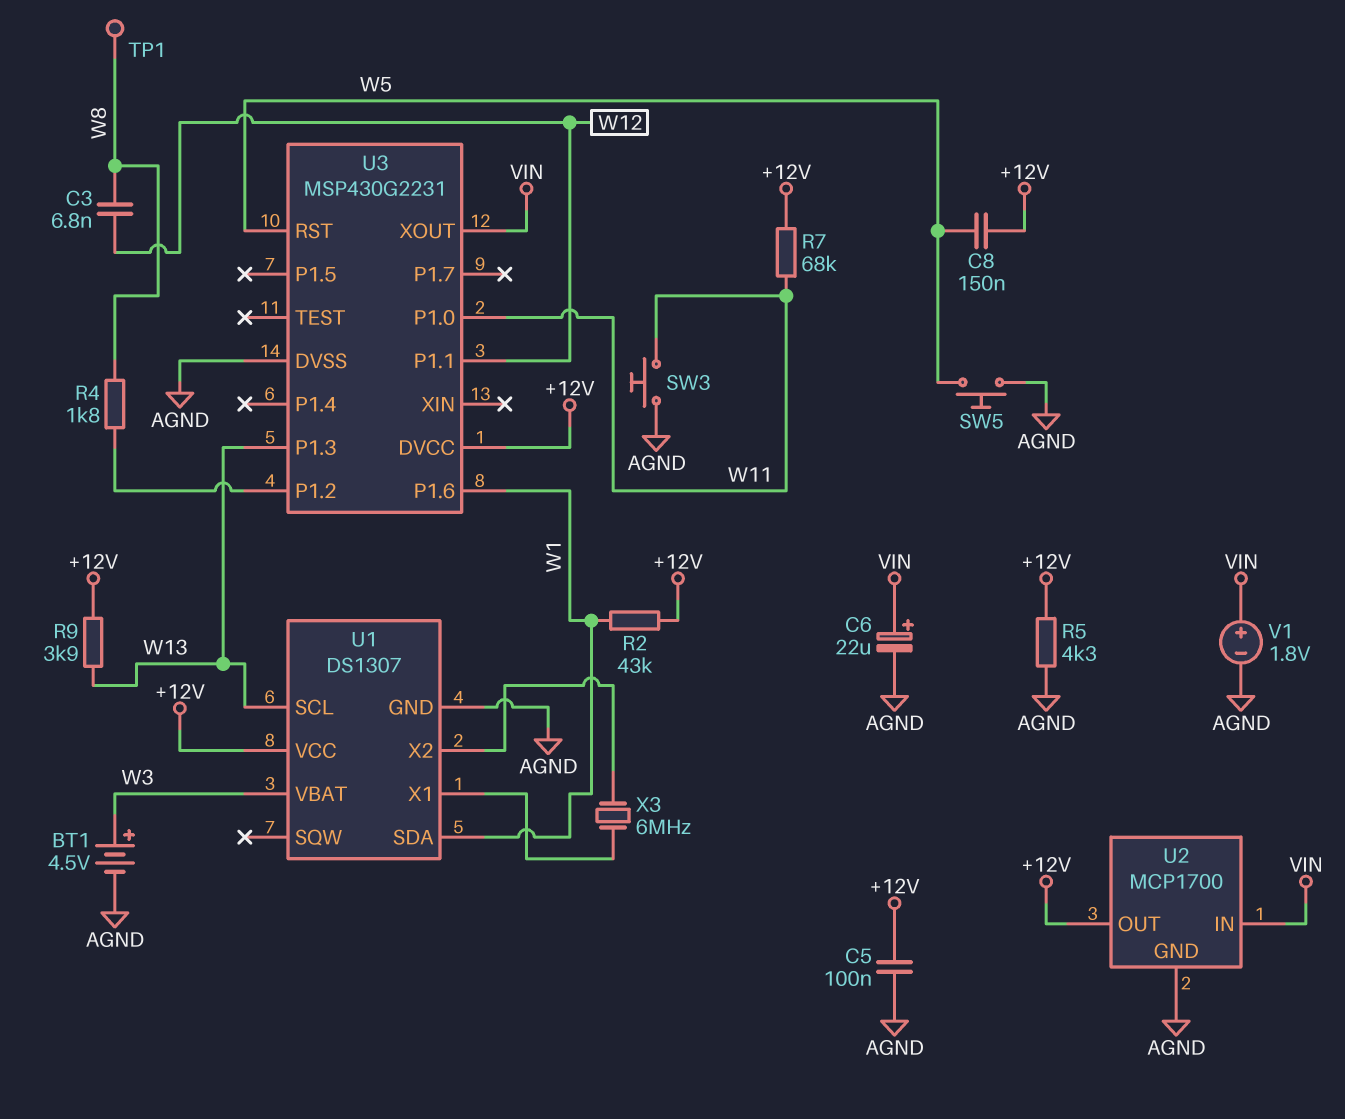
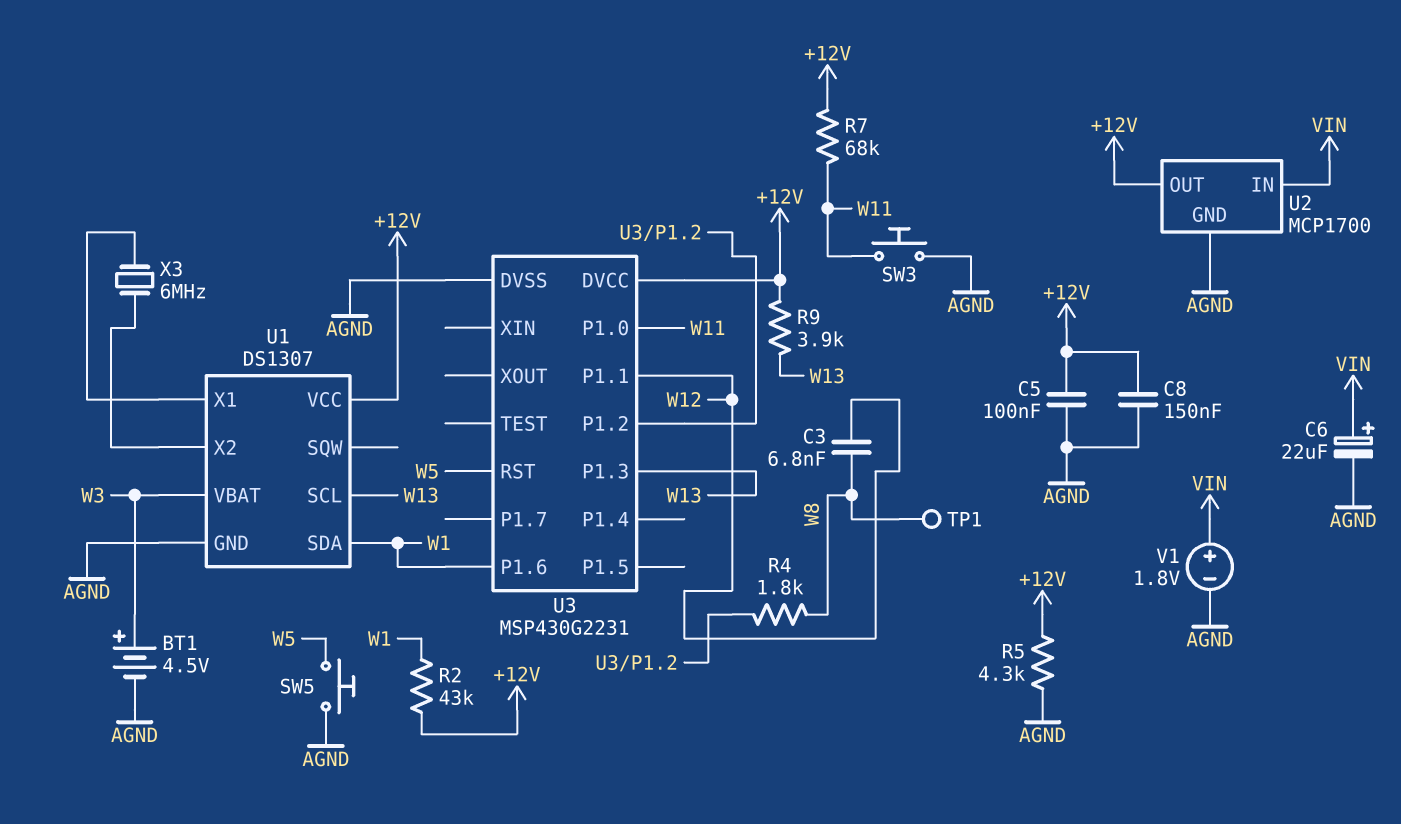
C8: 150nF (+12V, W5) -> 150nF (+12V, AGND)
U3 pin XOUT: VIN -> none

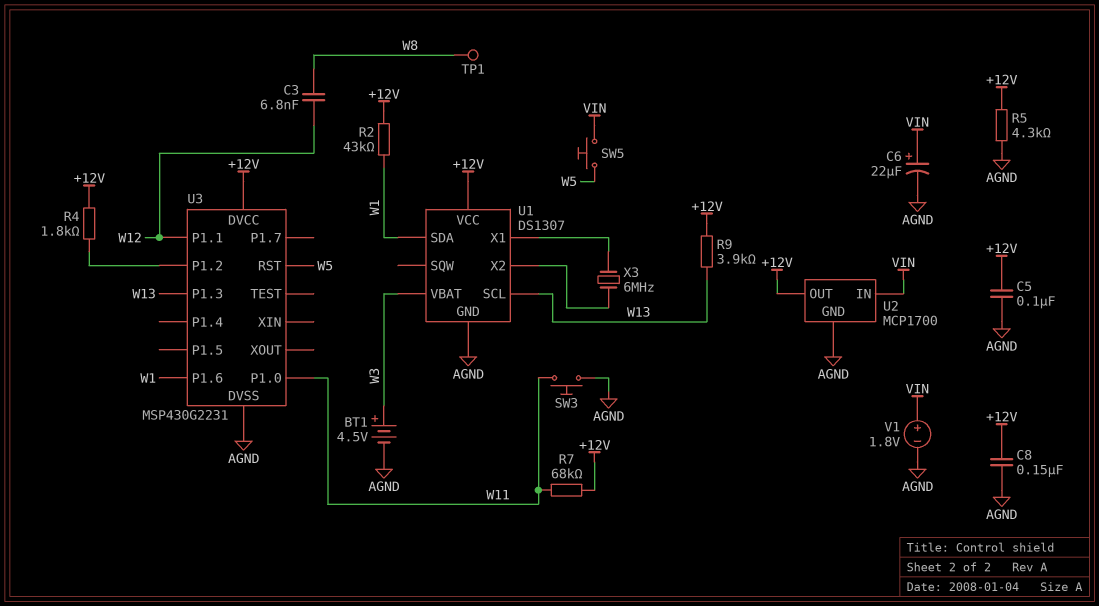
R4: 1.8k (U3/P1.2, W8) -> 1.8k (+12V, U3/P1.2)
SW5: button (AGND, W5) -> button (VIN, W5)

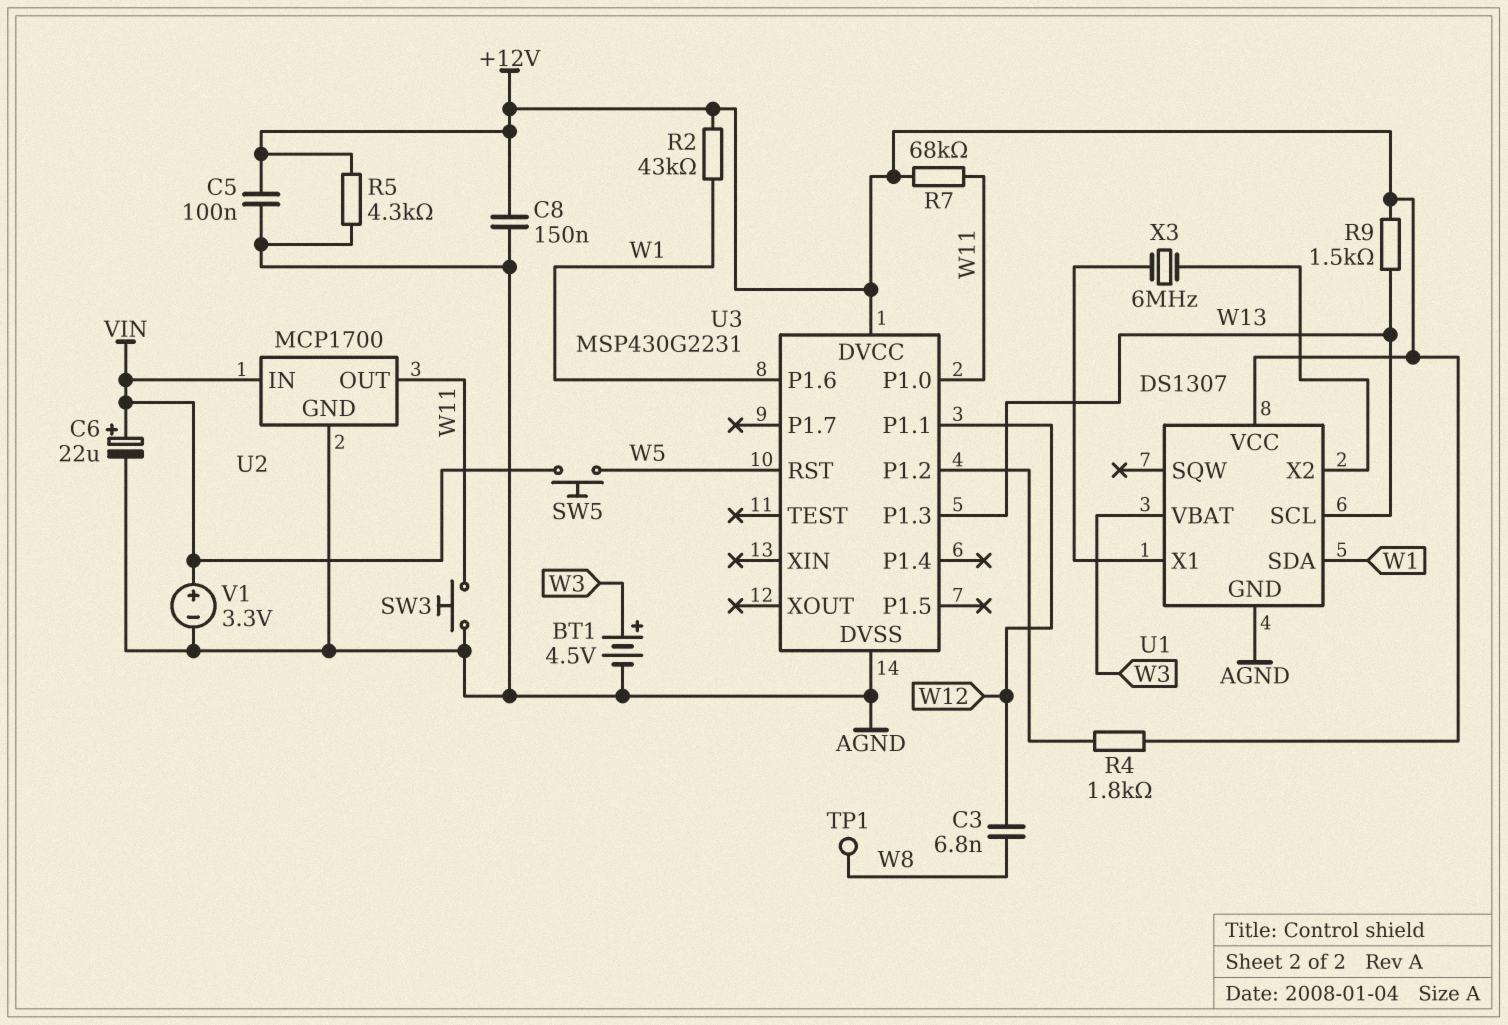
R9: 3.9k (+12V, W13) -> 1.5k (+12V, W13)
U2 pin OUT: +12V -> W11
V1: 1.8V (plus VIN, minus AGND) -> 3.3V (plus VIN, minus AGND)

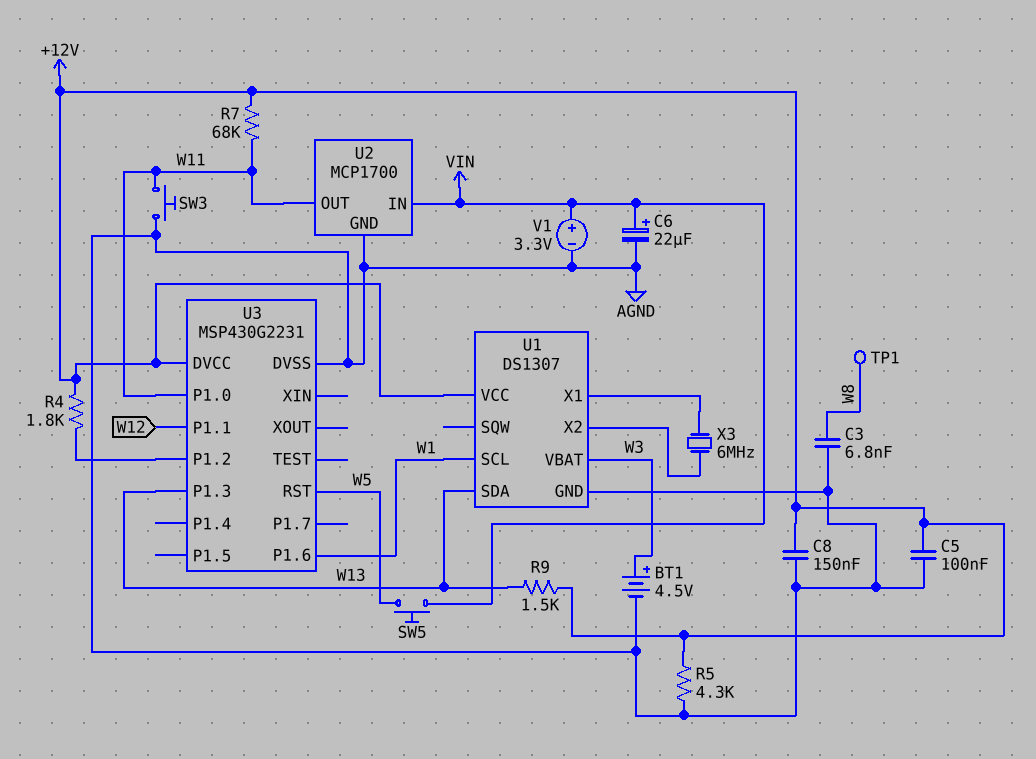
C3: 6.8nF (W8, W12) -> 6.8nF (AGND, W8)
R2: 43k (+12V, W1) -> none
U1 pin SCL: W13 -> W1
U1 pin SDA: W1 -> W13

